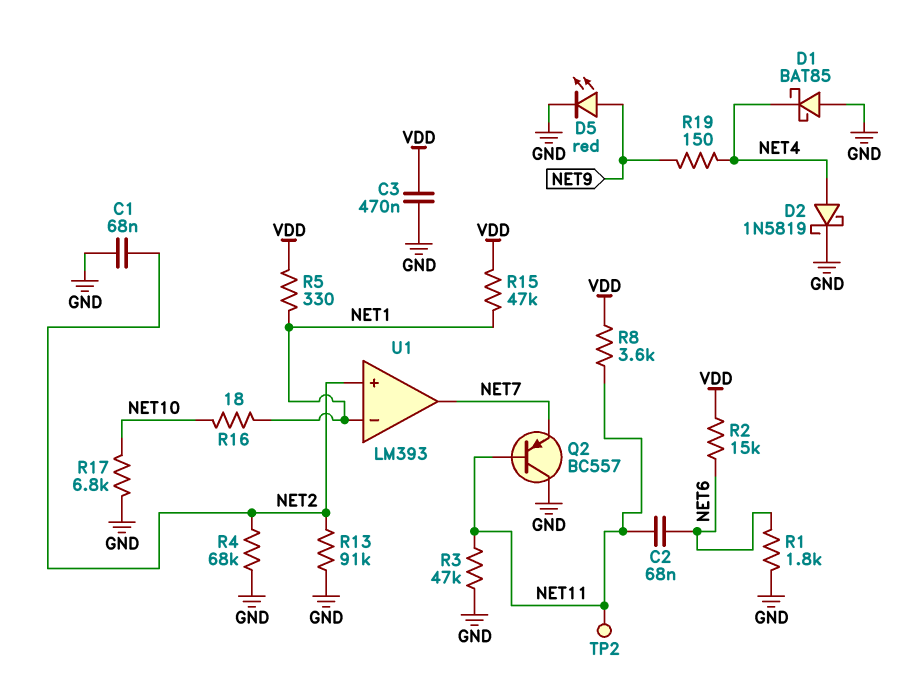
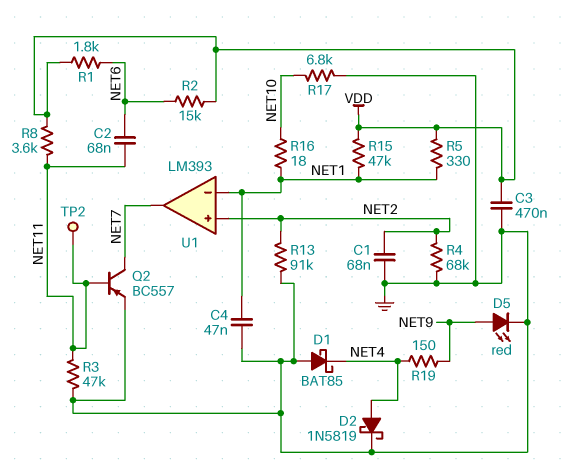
C4: none -> 47nF (GND, NET1)
Q2: PNP BC557 (B NET11, C GND, E NET7) -> PNP BC557 (B NET11, C NET7, E GND)
R1: 1.8k (GND, NET6) -> 1.8k (NET6, VDD)

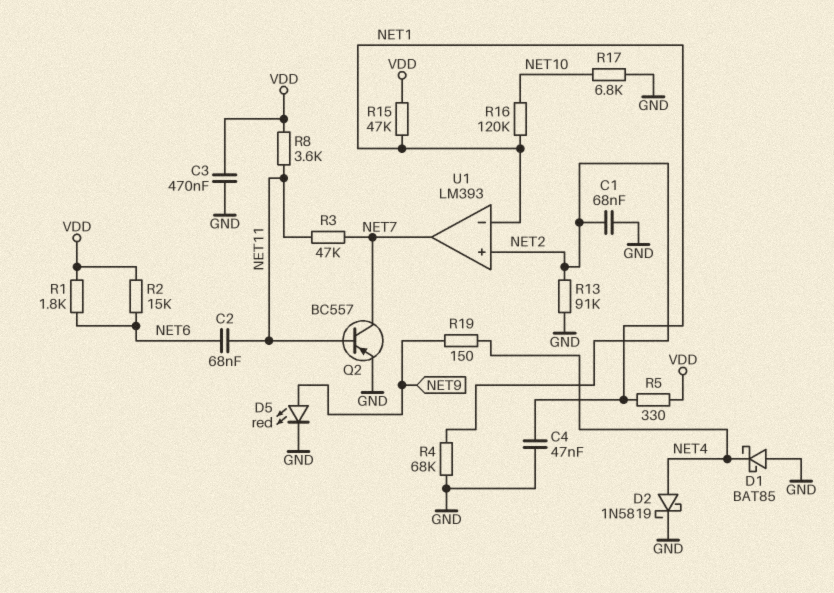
R3: 47k (GND, NET11) -> 47k (NET7, NET11)
R16: 18 (NET1, NET10) -> 120k (NET1, NET10)
TP2: test point (NET11) -> none

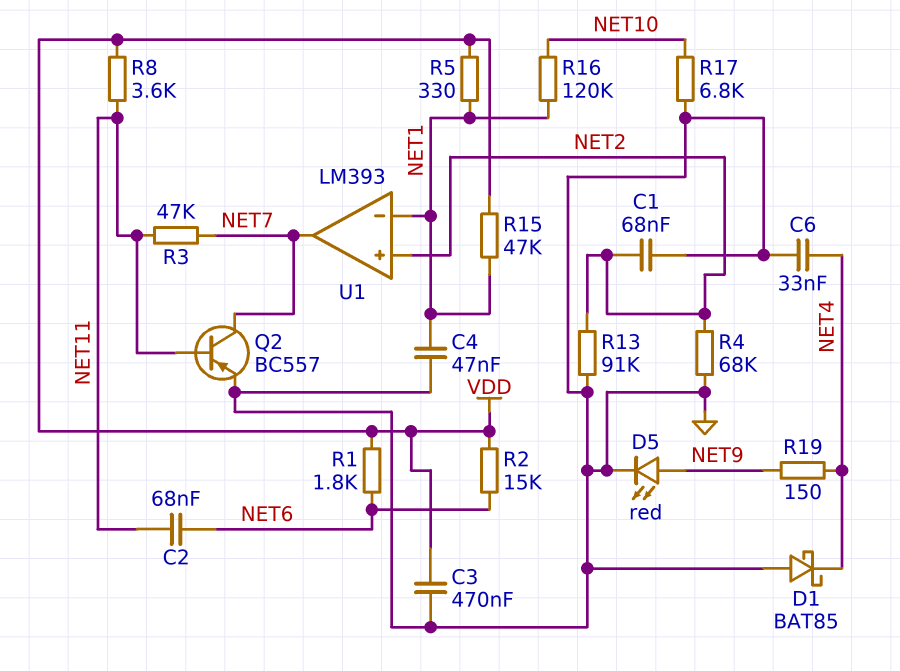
C6: none -> 33nF (GND, NET4)
D2: schottky 1N5819 (A NET4, K GND) -> none

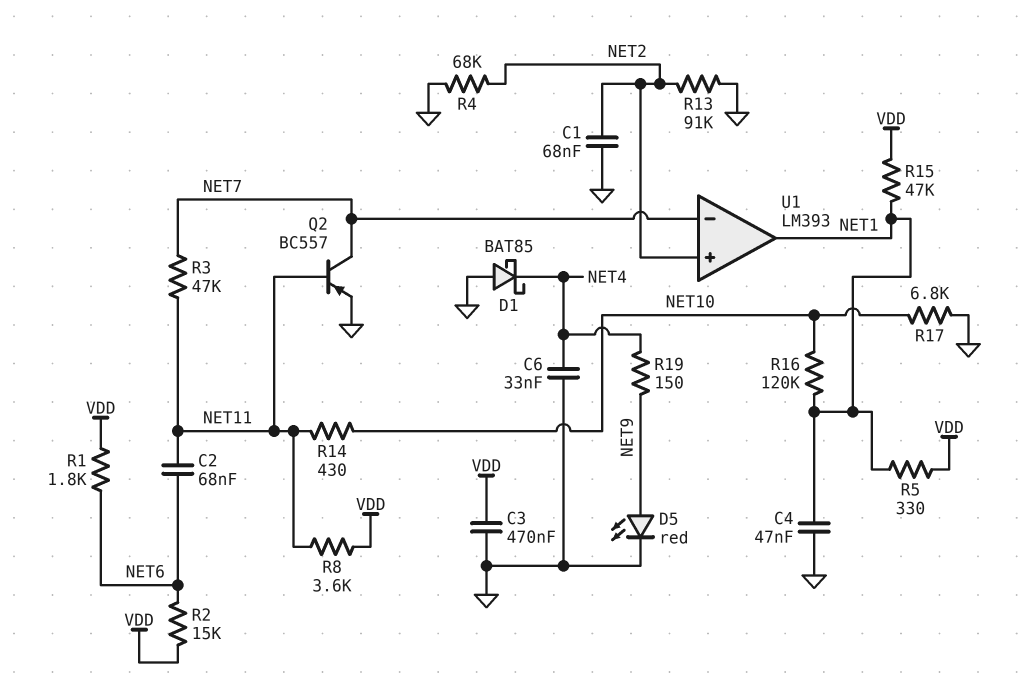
R14: none -> 430 (NET10, NET11)
U1 pin in-: NET1 -> NET7
U1 pin out: NET7 -> NET1

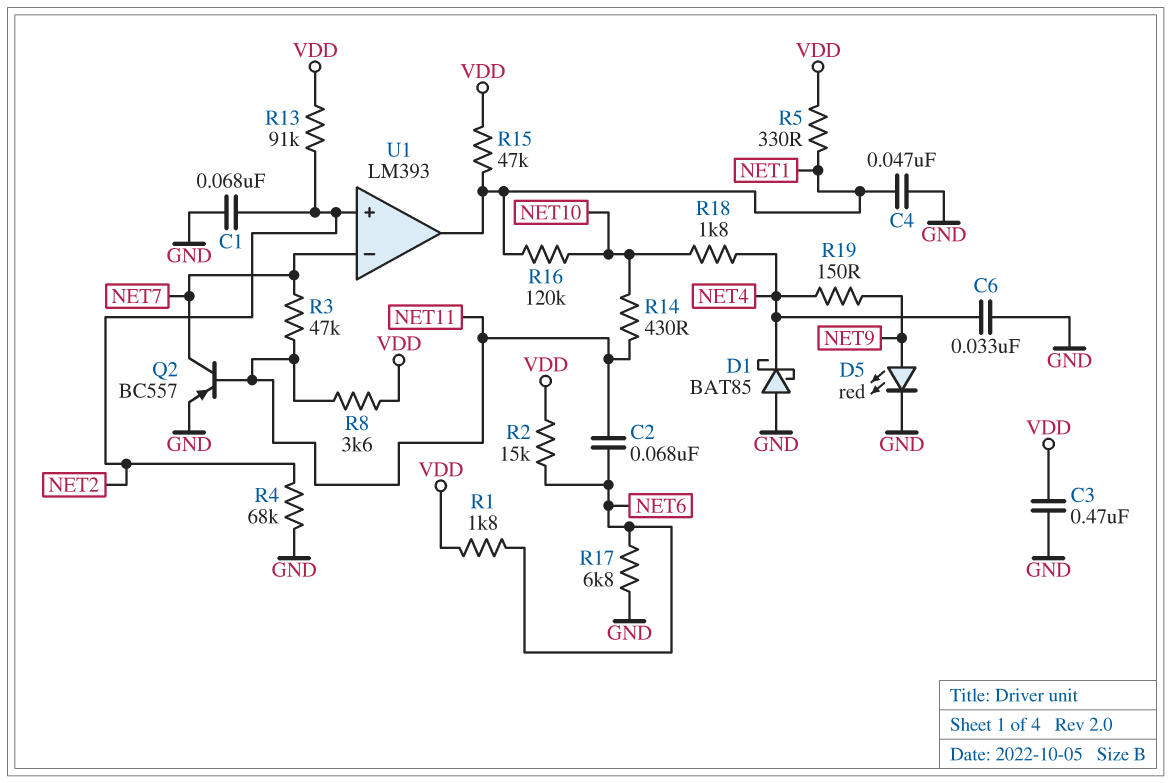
R13: 91k (GND, NET2) -> 91k (NET2, VDD)
R17: 6.8k (GND, NET10) -> 6.8k (GND, NET6)
R18: none -> 1.8k (NET4, NET10)

